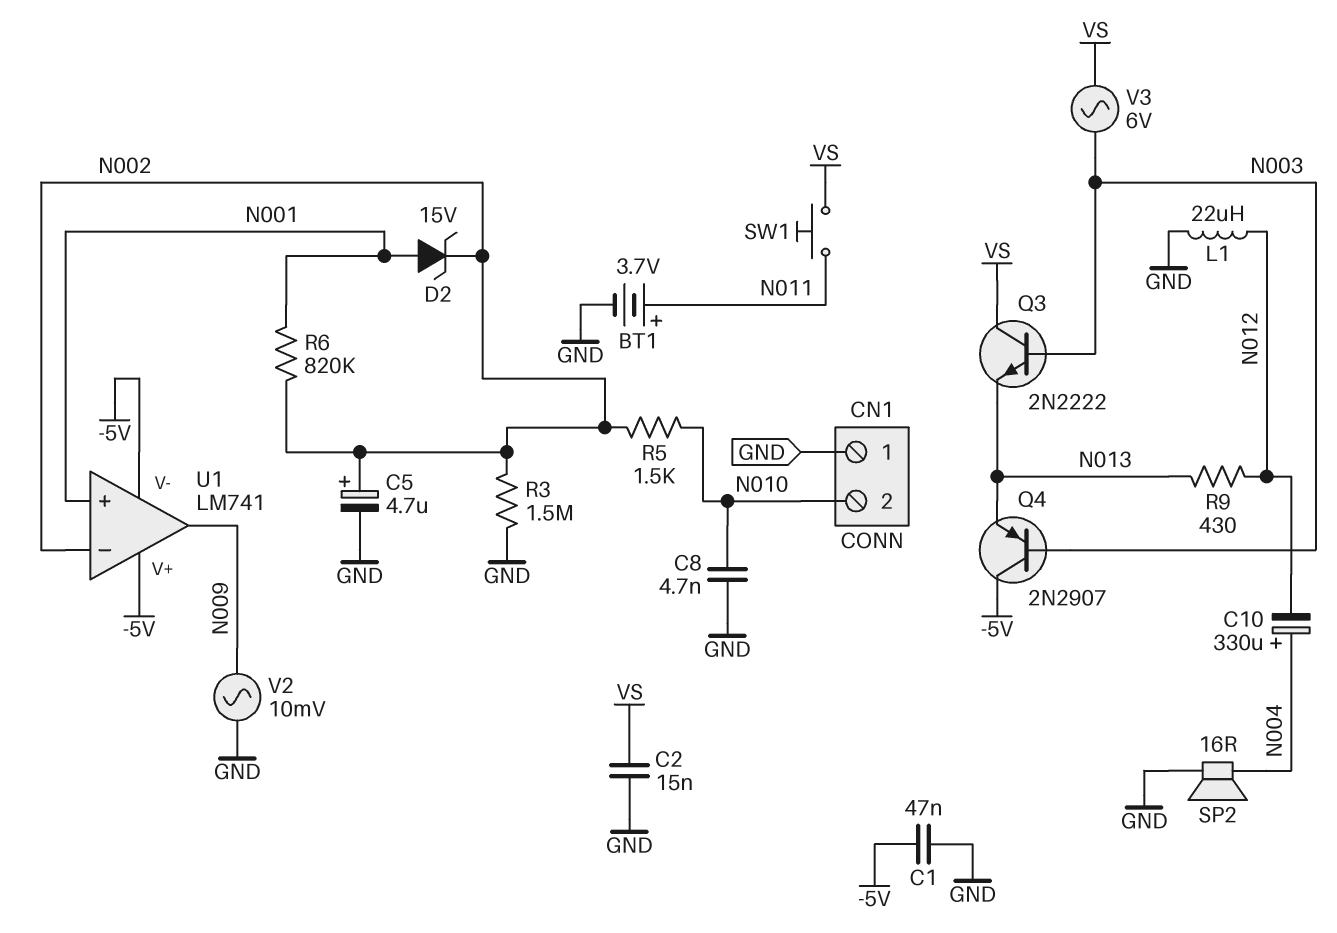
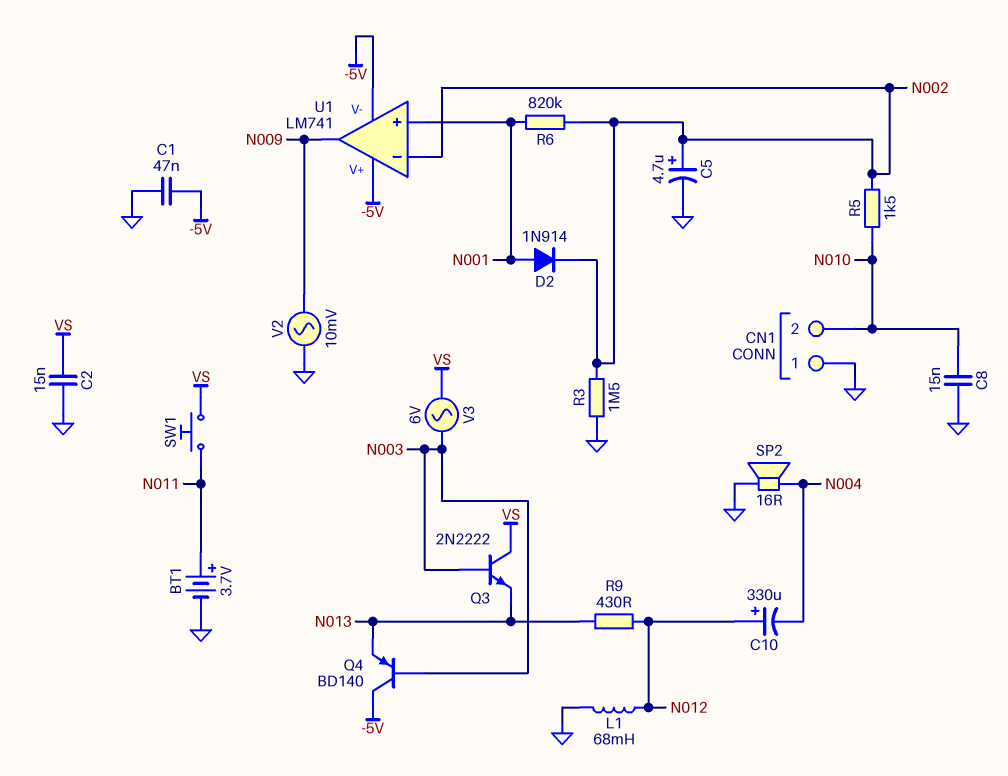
C8: 4.7nF (GND, N010) -> 15nF (GND, N010)
C10: 330uF (plus N004, minus N012) -> 330uF (plus N012, minus N004)
D2: zener 15V (A N001, K N002) -> diode 1N914 (A N001, K N002)
L1: 22uH (GND, N012) -> 68mH (GND, N012)
Q4: PNP 2N2907 (B N003, C -5V, E N013) -> PNP BD140 (B N003, C -5V, E N013)

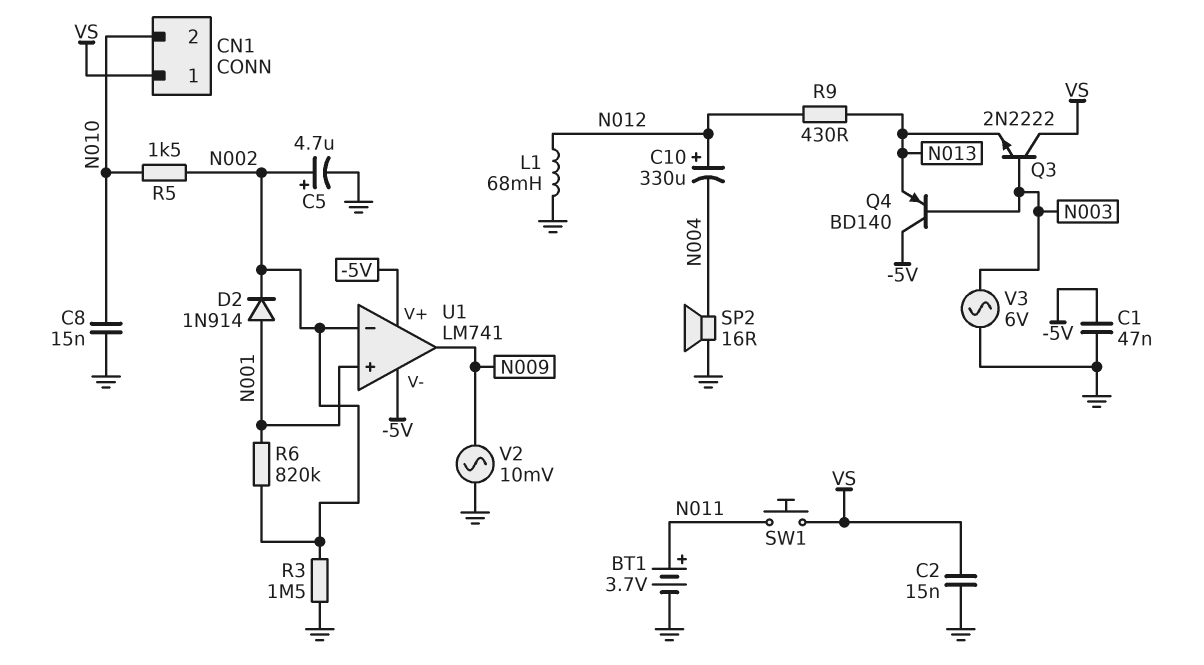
CN1 pin 1: GND -> VS
V3: AC 6V (N003, VS) -> AC 6V (GND, N003)

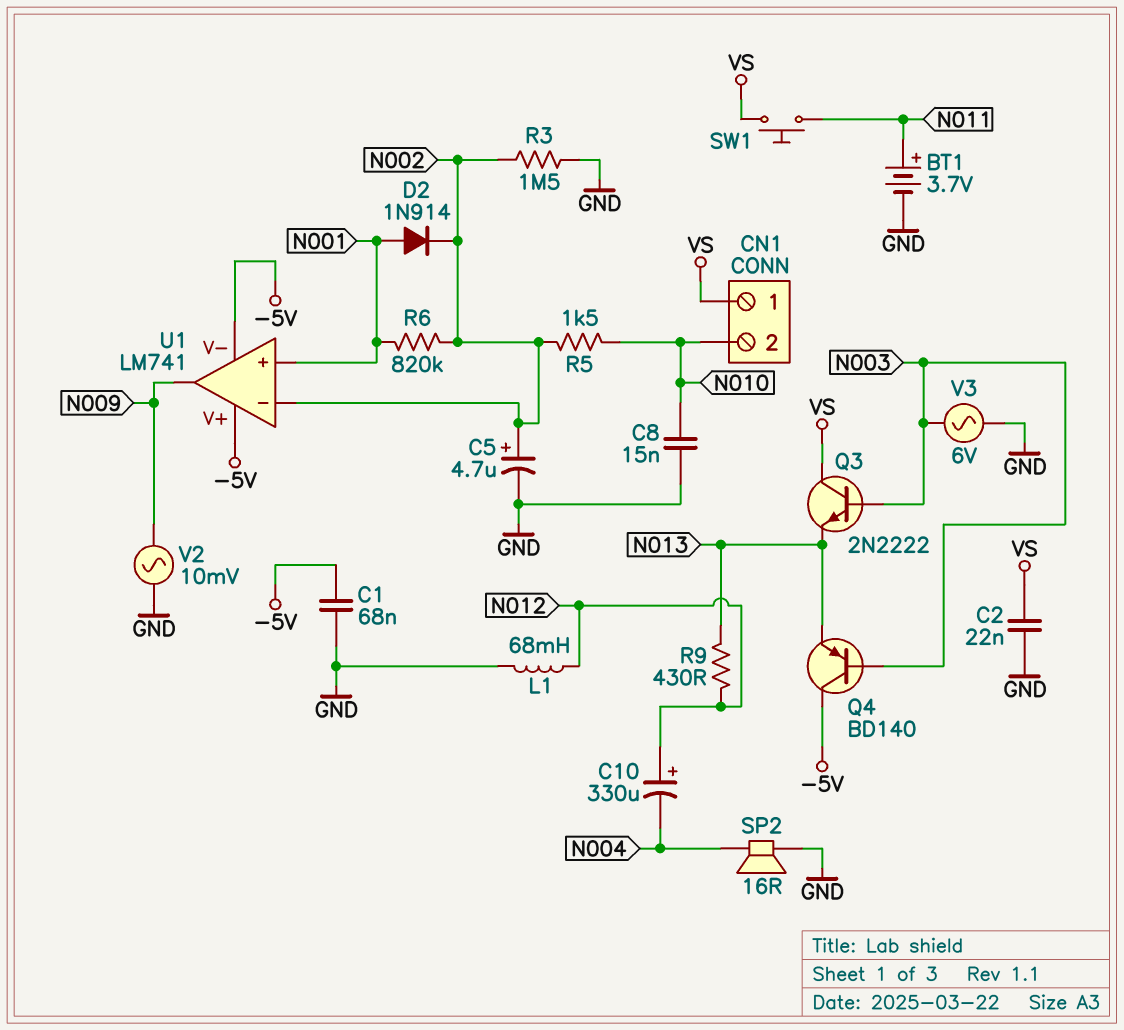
C1: 47nF (-5V, GND) -> 68nF (-5V, GND)
C2: 15nF (GND, VS) -> 22nF (GND, VS)

